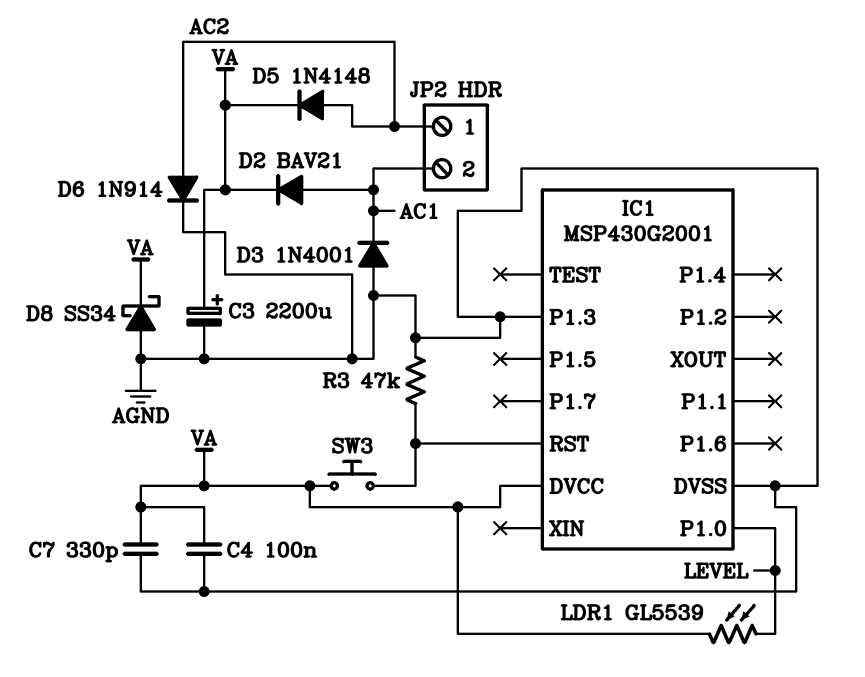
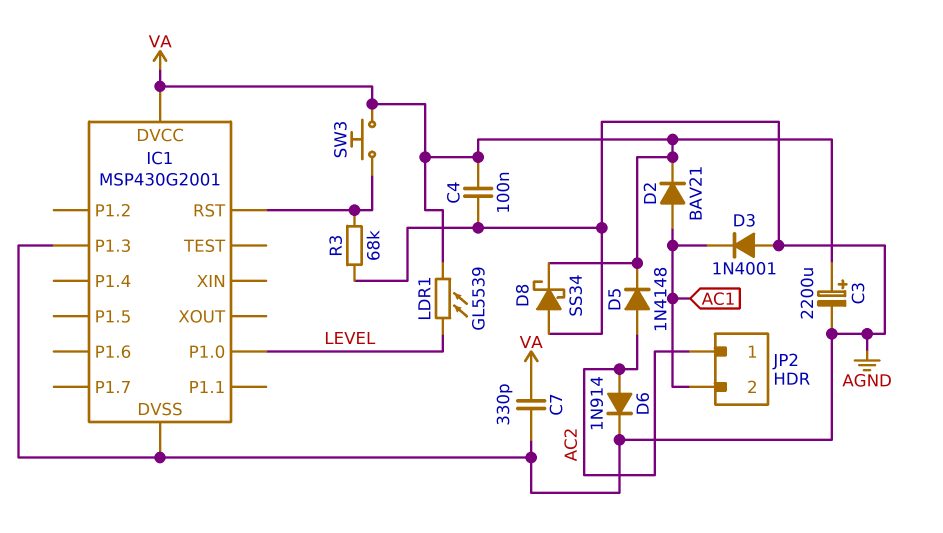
R3: 47k (AGND, IC1/RST) -> 68k (AGND, IC1/RST)

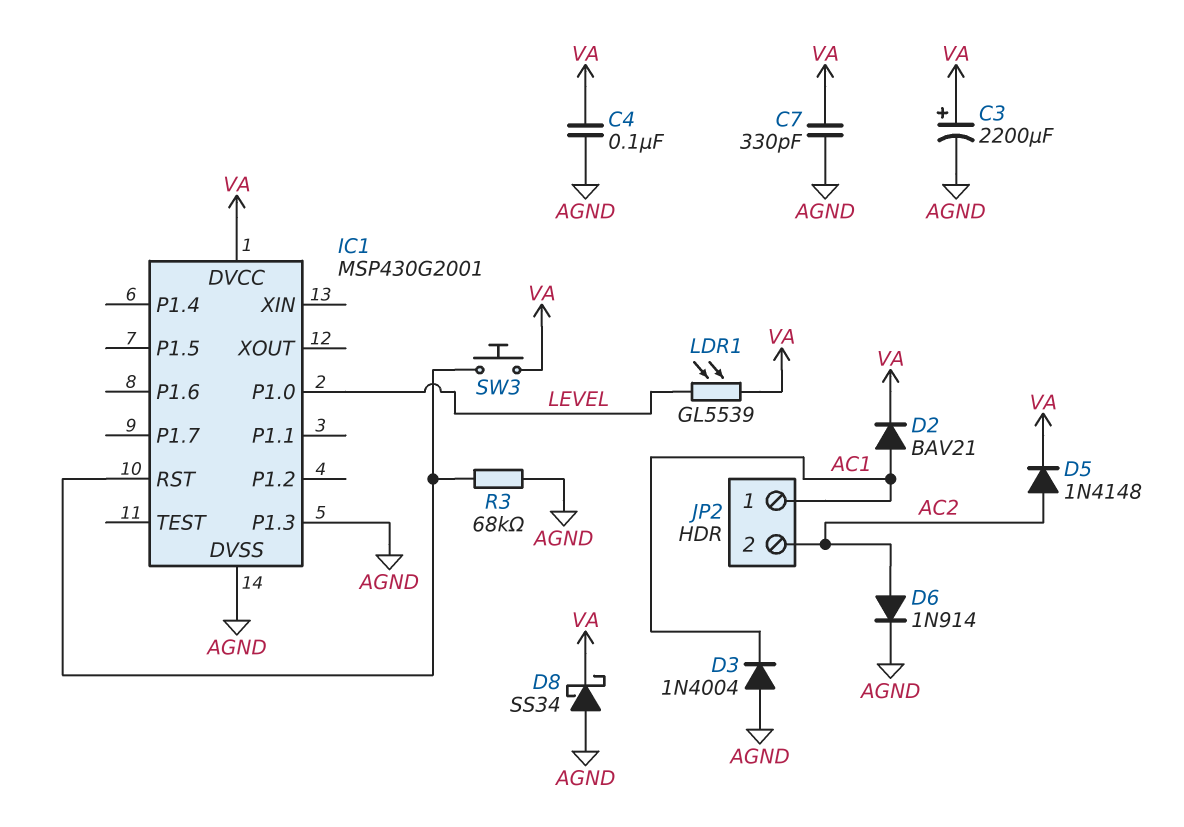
D3: diode 1N4001 (A AGND, K AC1) -> diode 1N4004 (A AGND, K AC1)
JP2 pin 1: AC2 -> AC1
JP2 pin 2: AC1 -> AC2

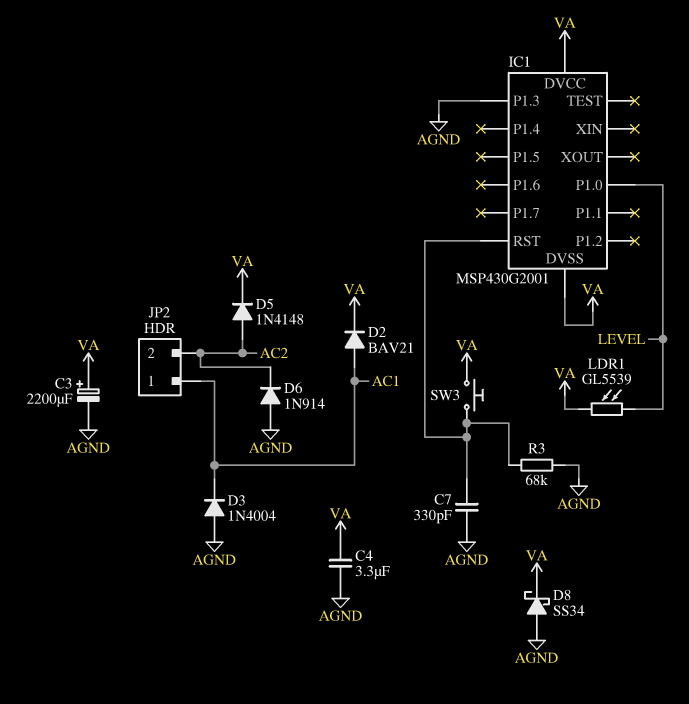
C4: 100nF (AGND, VA) -> 3.3uF (AGND, VA)
C7: 330pF (AGND, VA) -> 330pF (AGND, IC1/RST)
D6: diode 1N914 (A AC2, K AGND) -> diode 1N914 (A AGND, K AC2)
IC1 pin DVSS: AGND -> VA

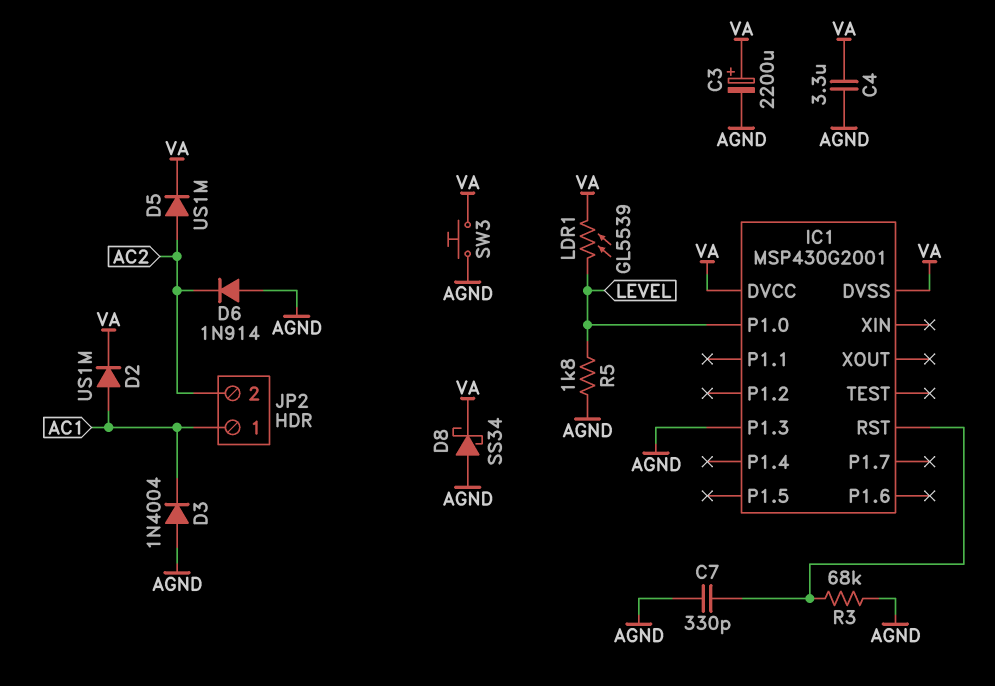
D2: diode BAV21 (A AC1, K VA) -> diode US1M (A AC1, K VA)
D5: diode 1N4148 (A AC2, K VA) -> diode US1M (A AC2, K VA)
R5: none -> 1.8k (AGND, LEVEL)
SW3: button (IC1/RST, VA) -> button (AGND, VA)

